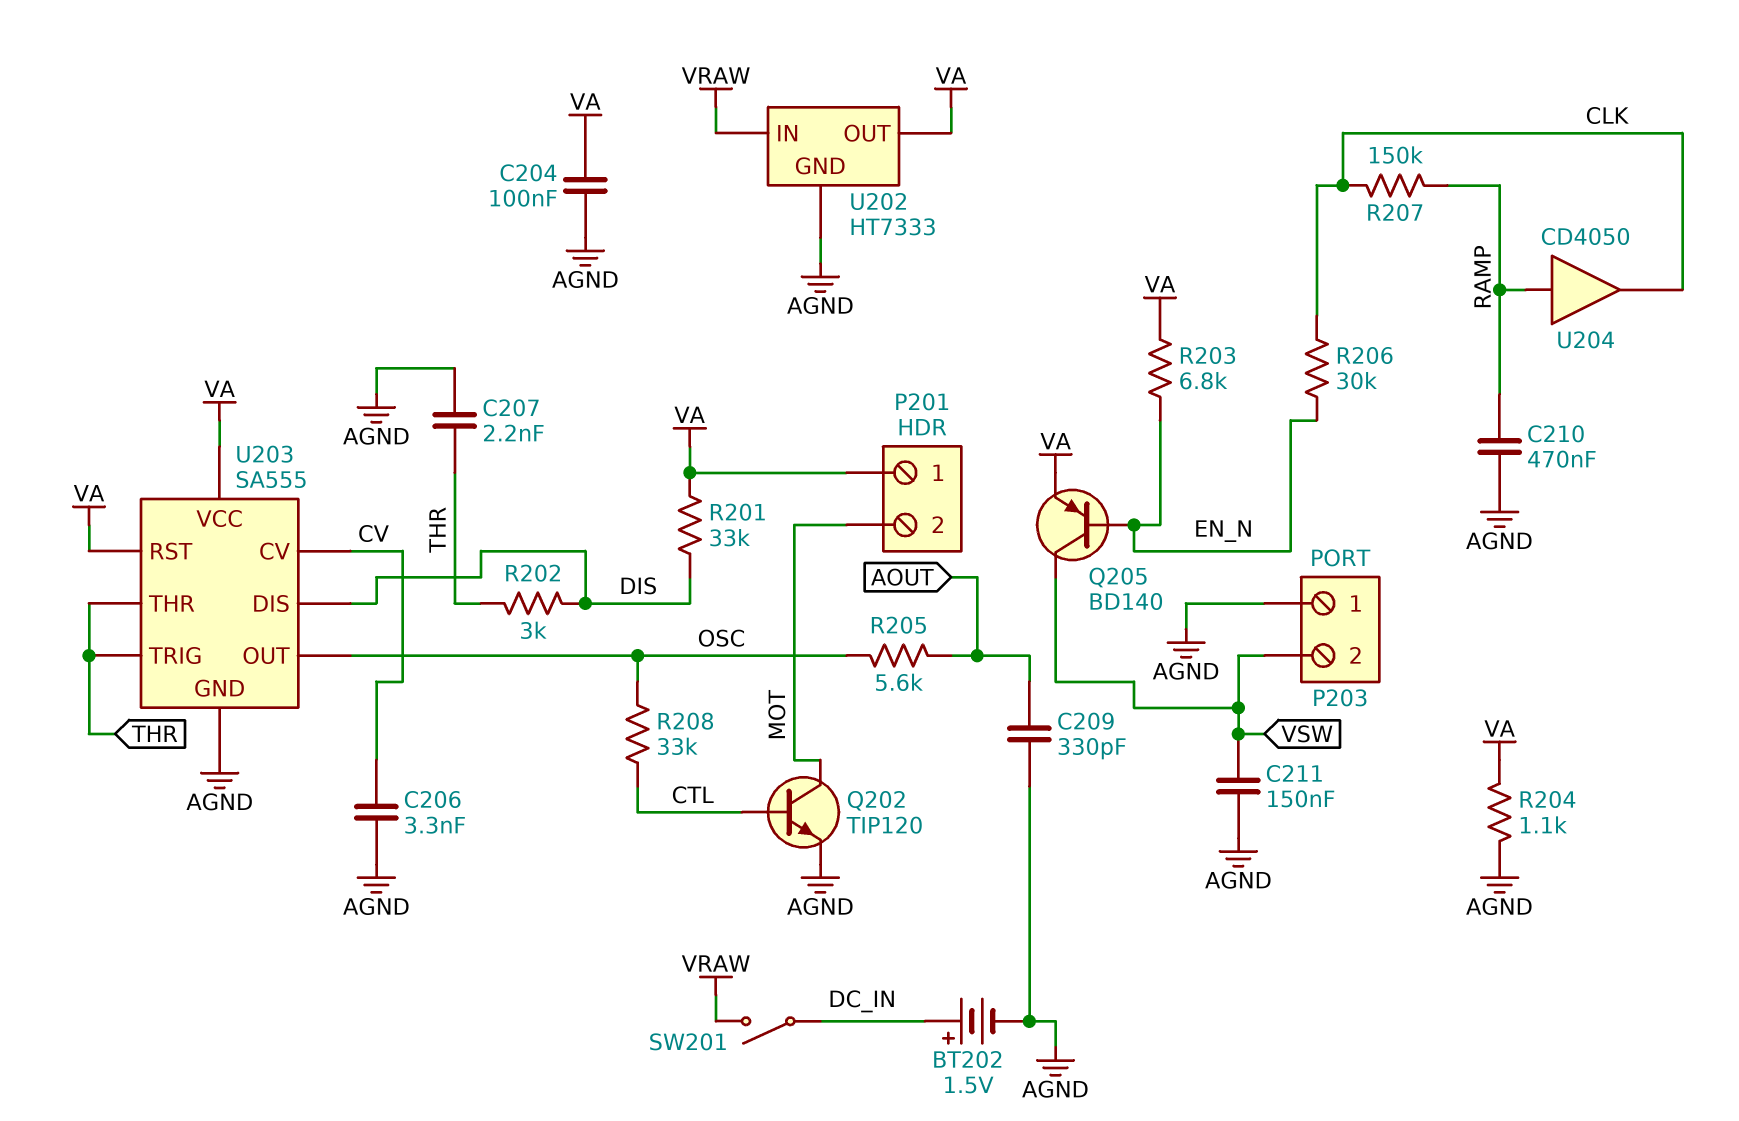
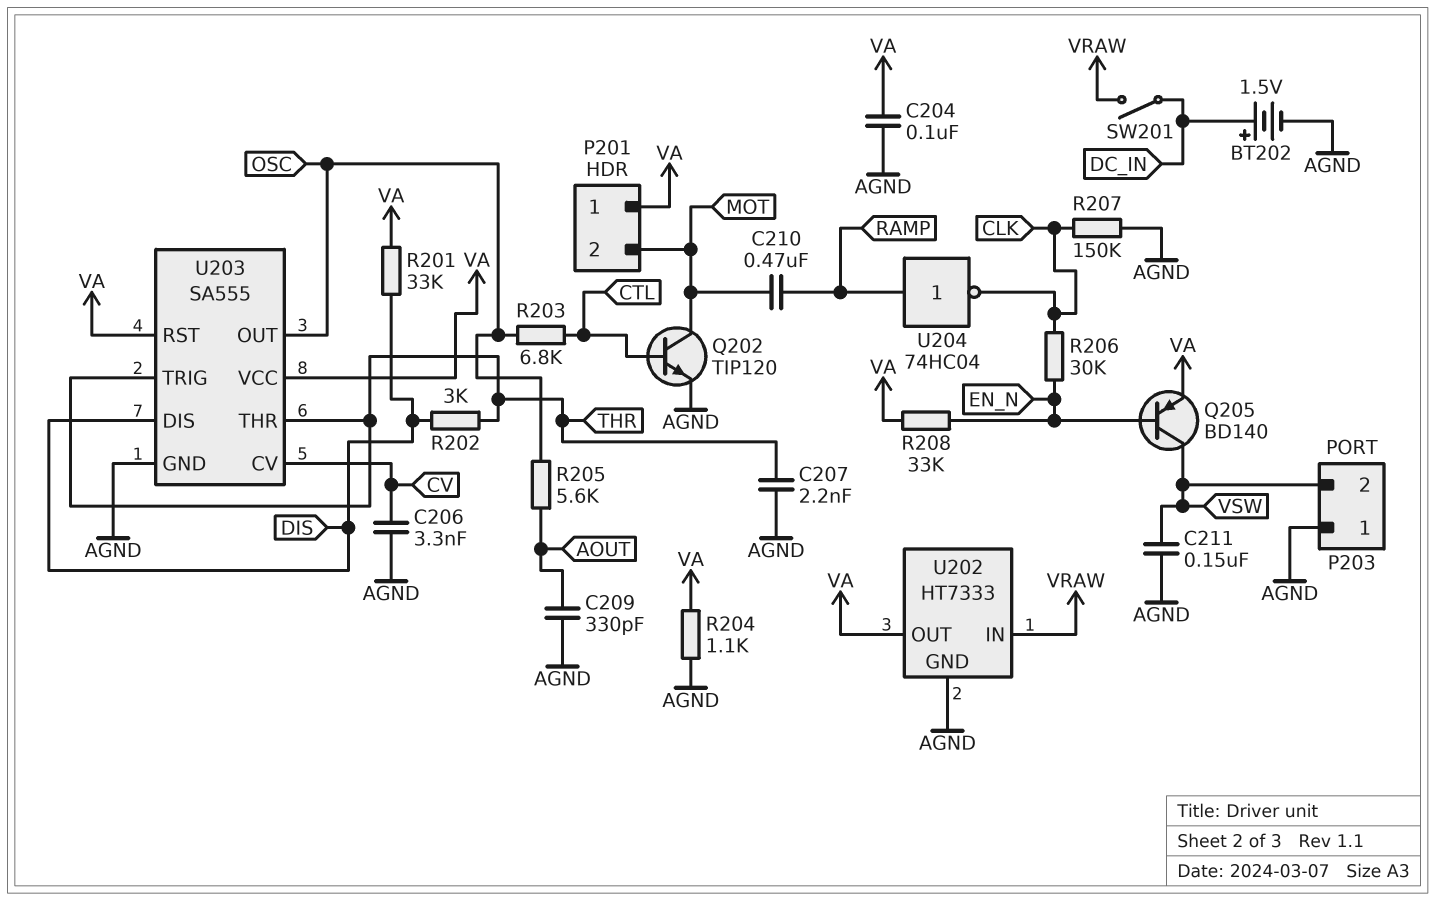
C210: 470nF (AGND, RAMP) -> 470nF (MOT, RAMP)
R203: 6.8k (EN_N, VA) -> 6.8k (CTL, OSC)
R207: 150k (CLK, RAMP) -> 150k (AGND, CLK)
R208: 33k (CTL, OSC) -> 33k (EN_N, VA)
U204: buffer CD4050 (in RAMP, out CLK) -> NOT 74HC04 (in RAMP, out CLK)

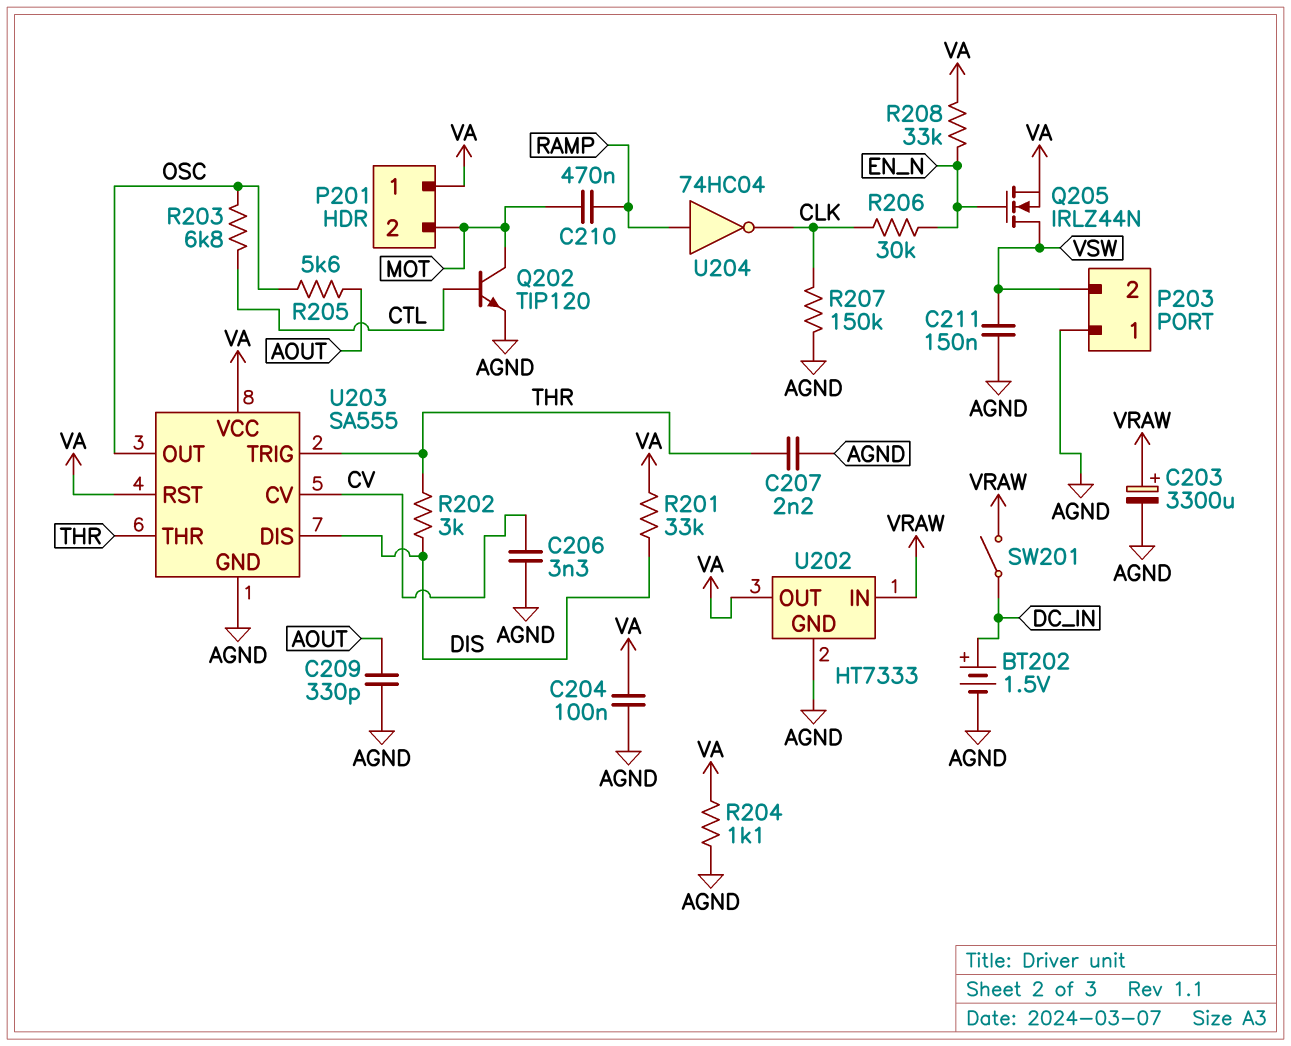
C203: none -> 3300uF (plus VRAW, minus AGND)
Q205: PNP BD140 (B EN_N, C VSW, E VA) -> NMOS IRLZ44N (G EN_N, D VSW, S VA)

